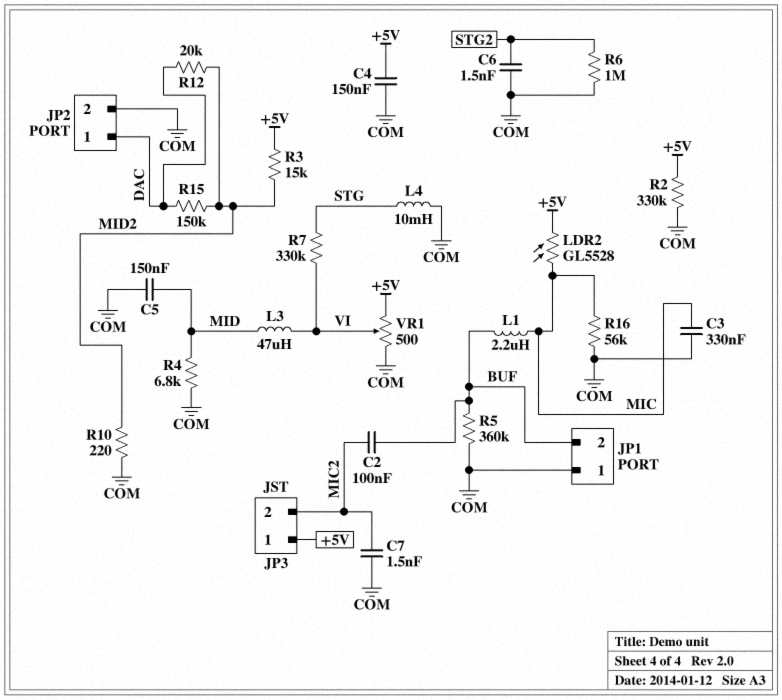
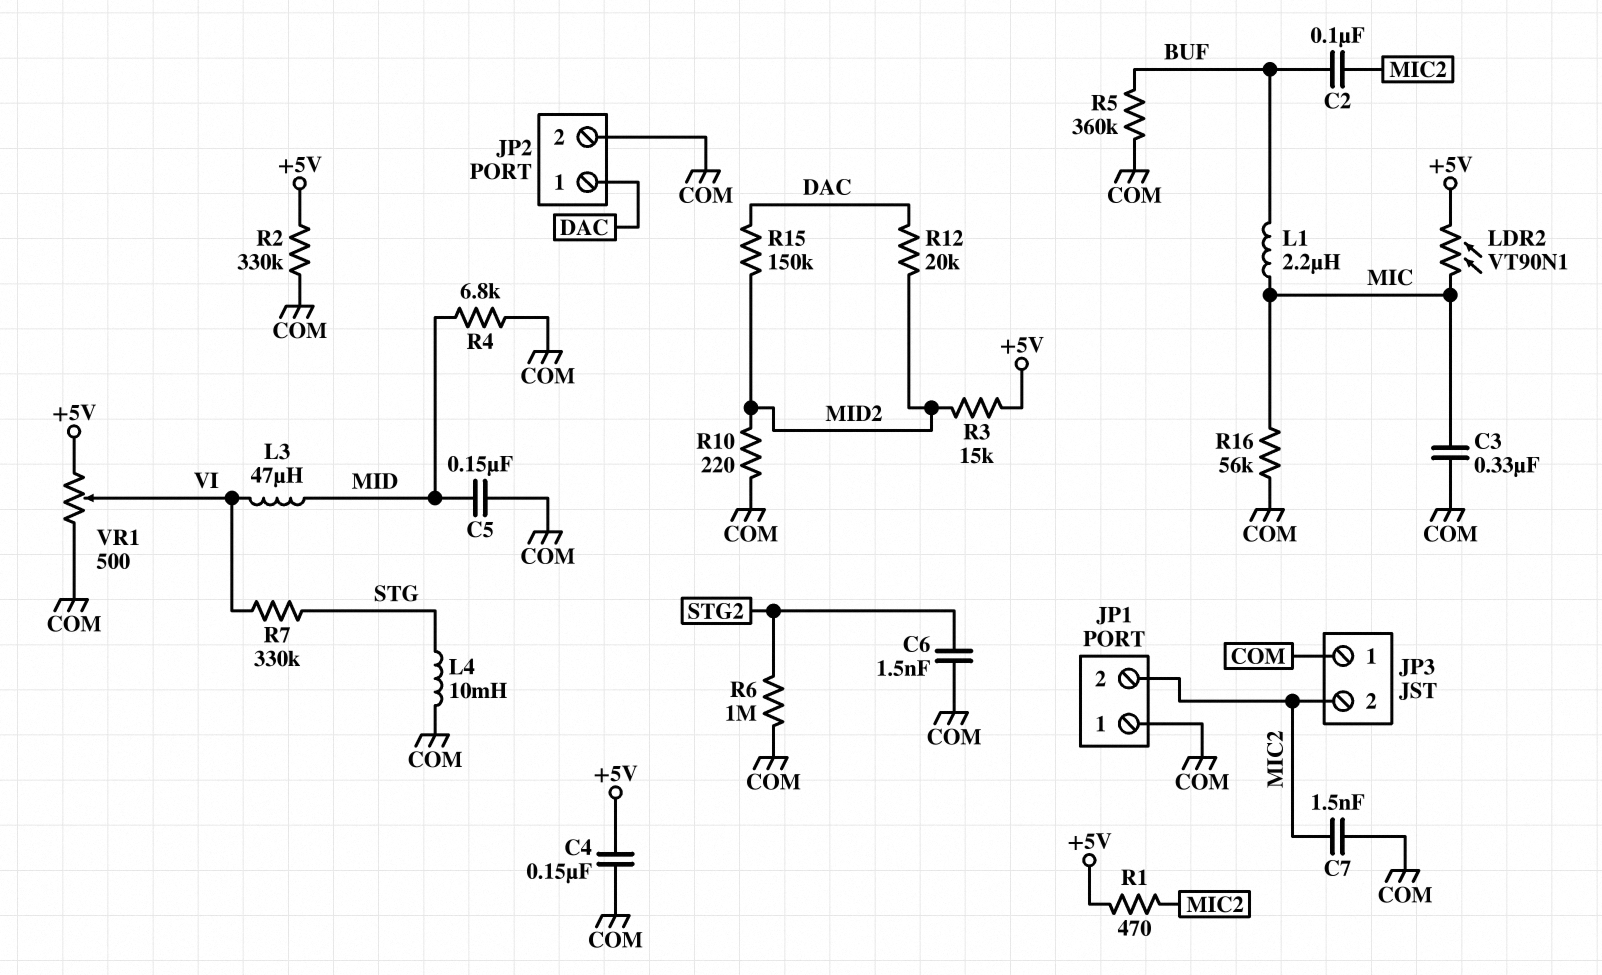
JP1 pin 2: BUF -> MIC2
JP3 pin 1: +5V -> COM
LDR2: GL5528 (+5V, MIC) -> VT90N1 (+5V, MIC)
R1: none -> 470 (+5V, MIC2)

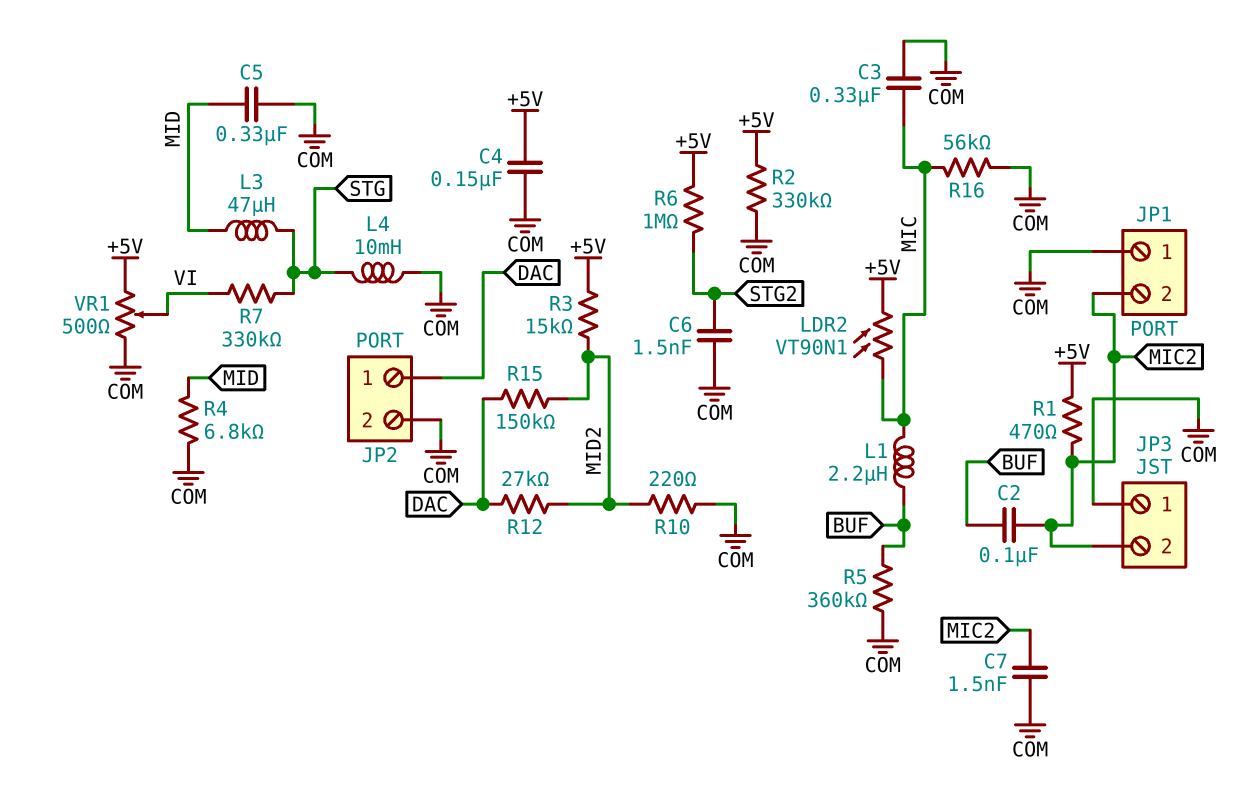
C5: 150nF (COM, MID) -> 330nF (COM, MID)
L3: 47uH (MID, VI) -> 47uH (MID, STG)
R6: 1M (COM, STG2) -> 1M (+5V, STG2)
R12: 20k (DAC, MID2) -> 27k (DAC, MID2)

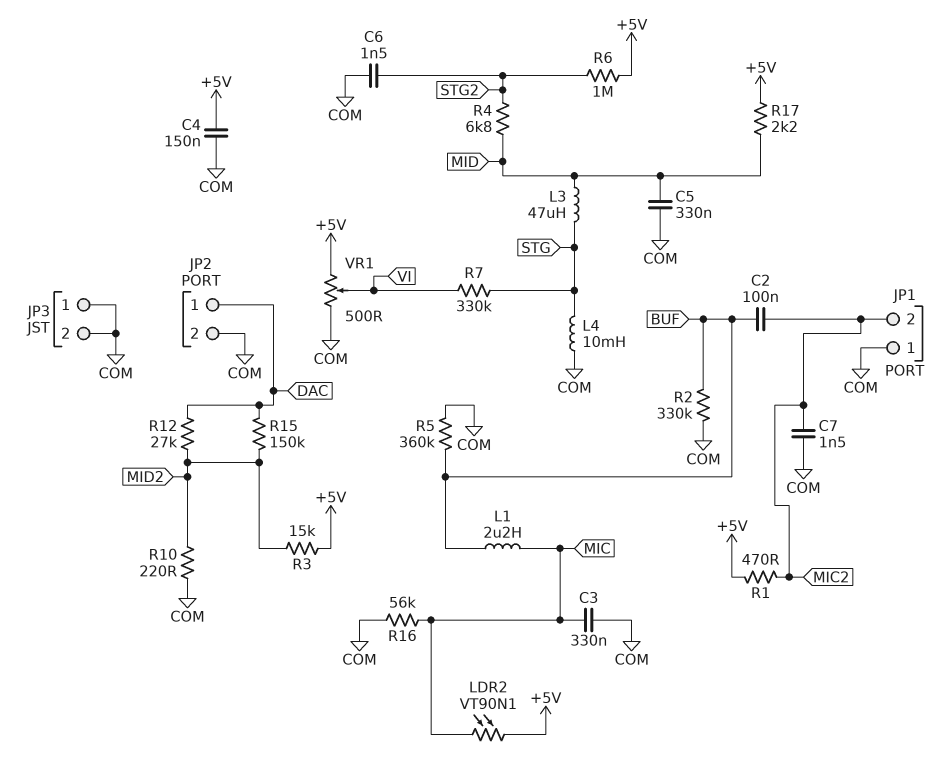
JP3 pin 2: MIC2 -> COM
R2: 330k (+5V, COM) -> 330k (BUF, COM)
R4: 6.8k (COM, MID) -> 6.8k (MID, STG2)
R17: none -> 2.2k (+5V, MID)

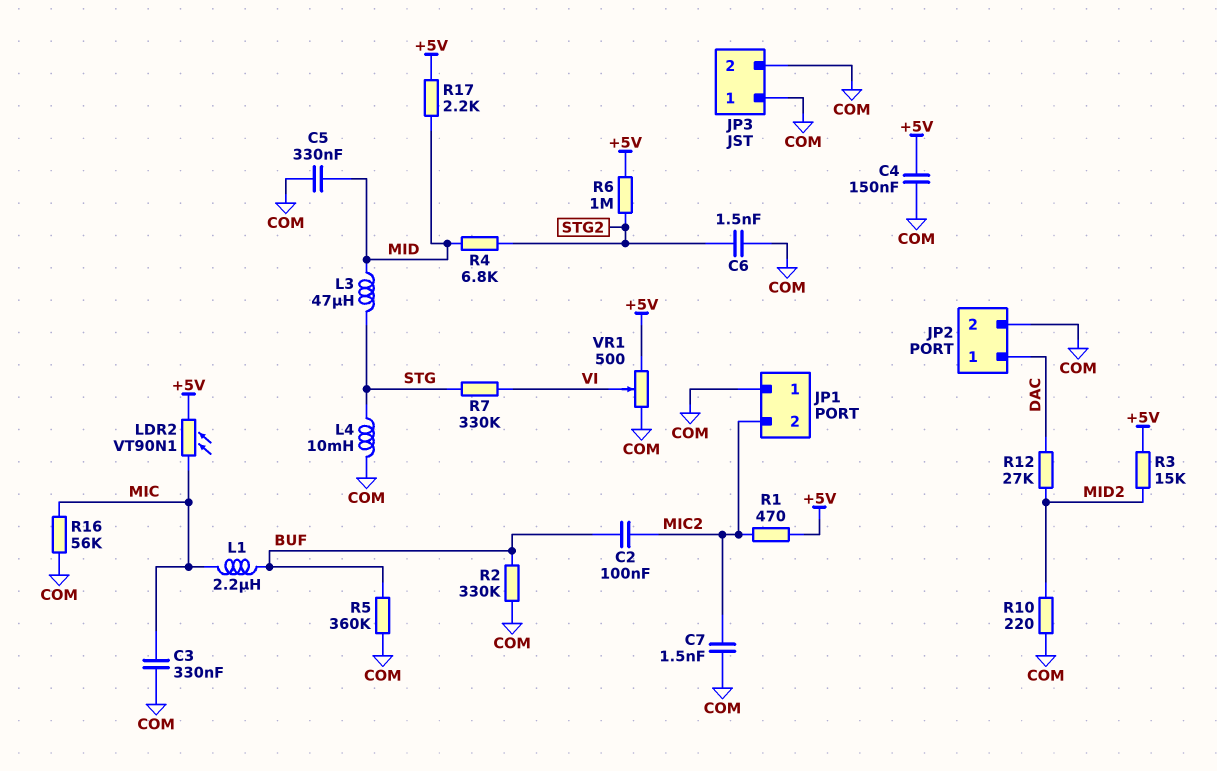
R15: 150k (DAC, MID2) -> none

